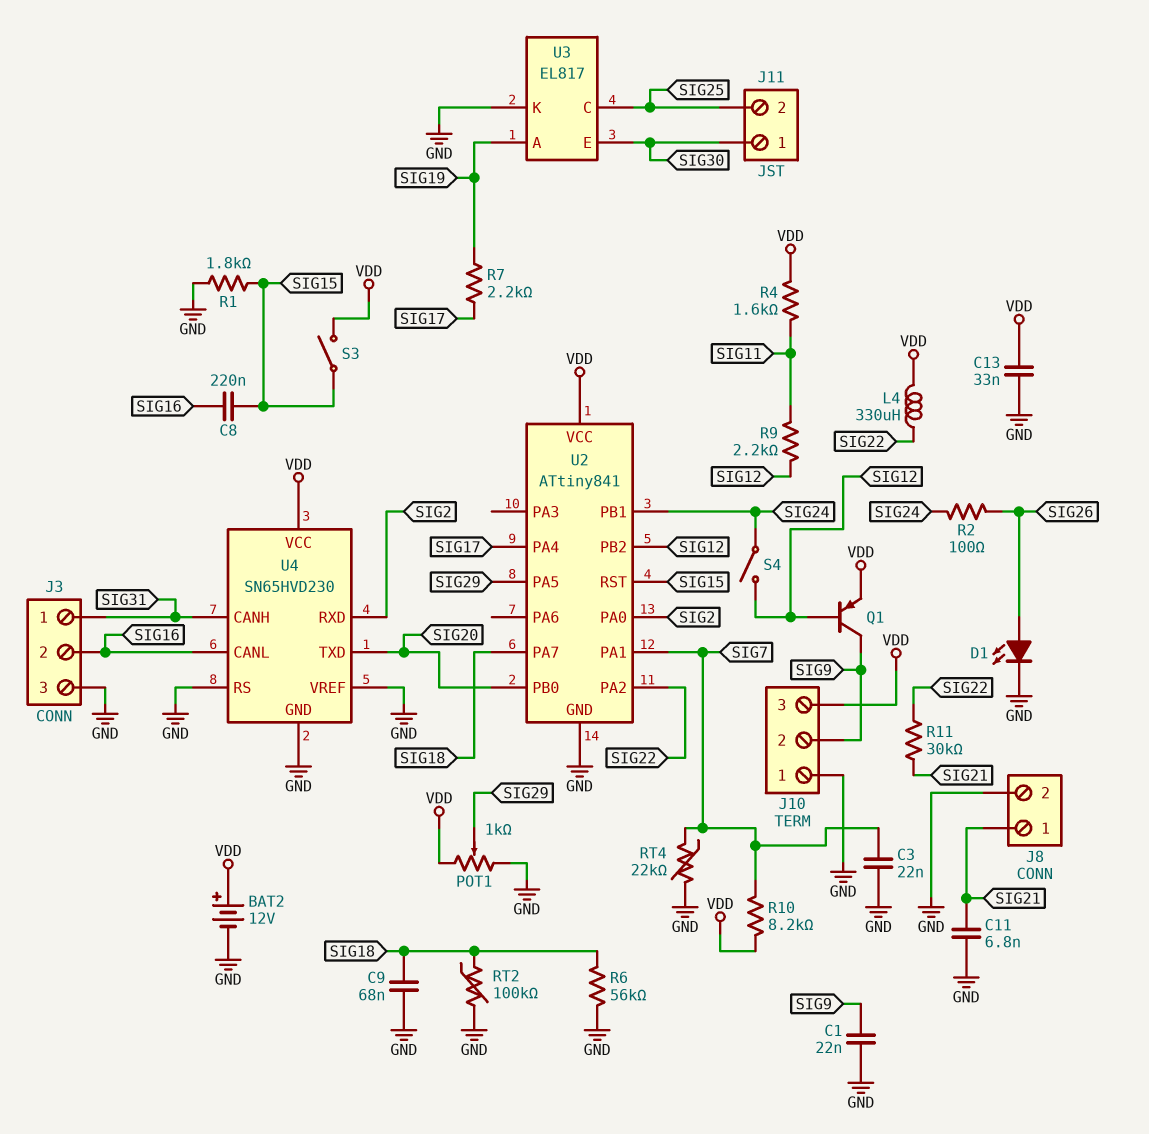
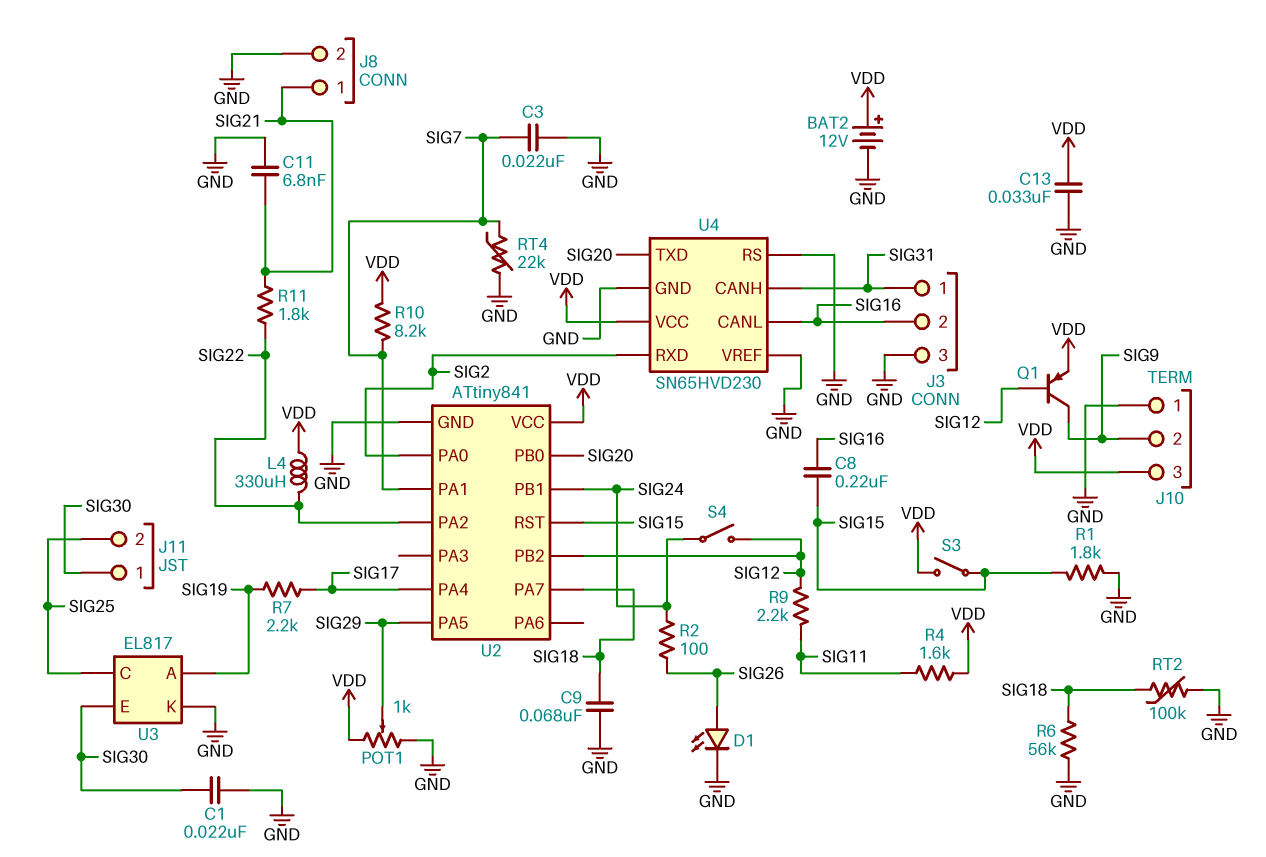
C1: 22nF (GND, SIG9) -> 22nF (GND, SIG30)
R11: 30k (SIG21, SIG22) -> 1.8k (SIG21, SIG22)

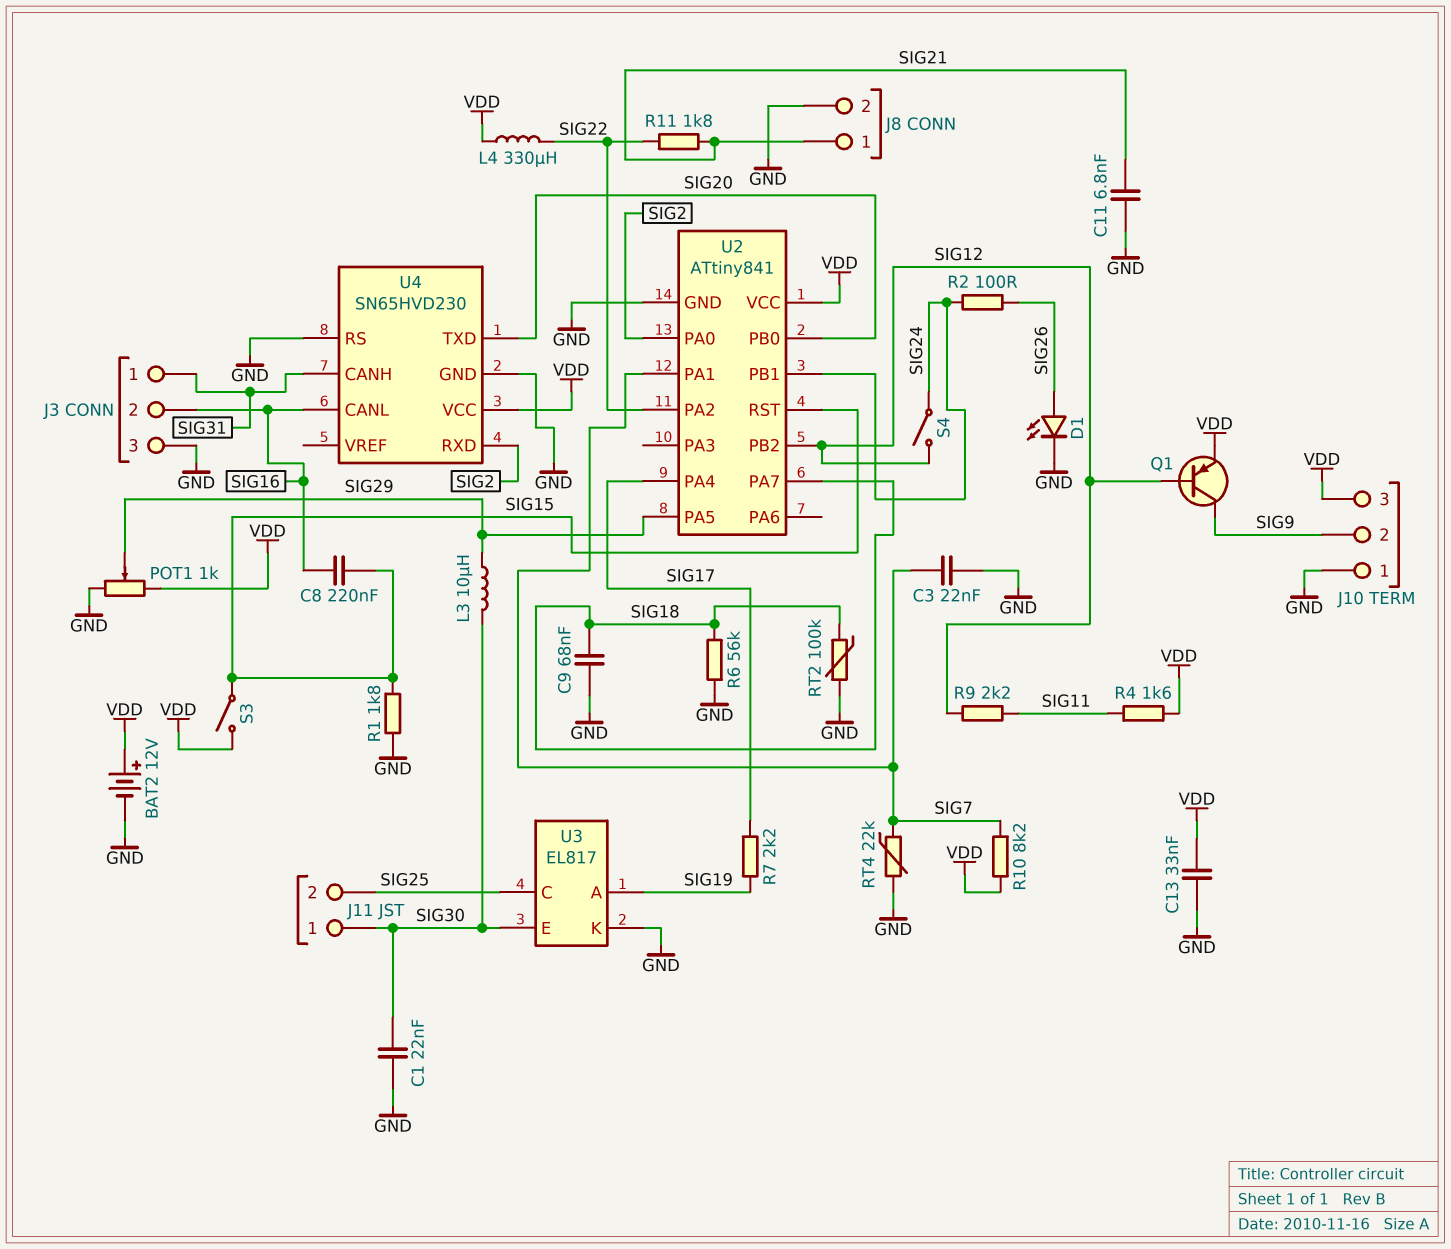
L3: none -> 10uH (SIG29, SIG30)
U4 pin VREF: GND -> none

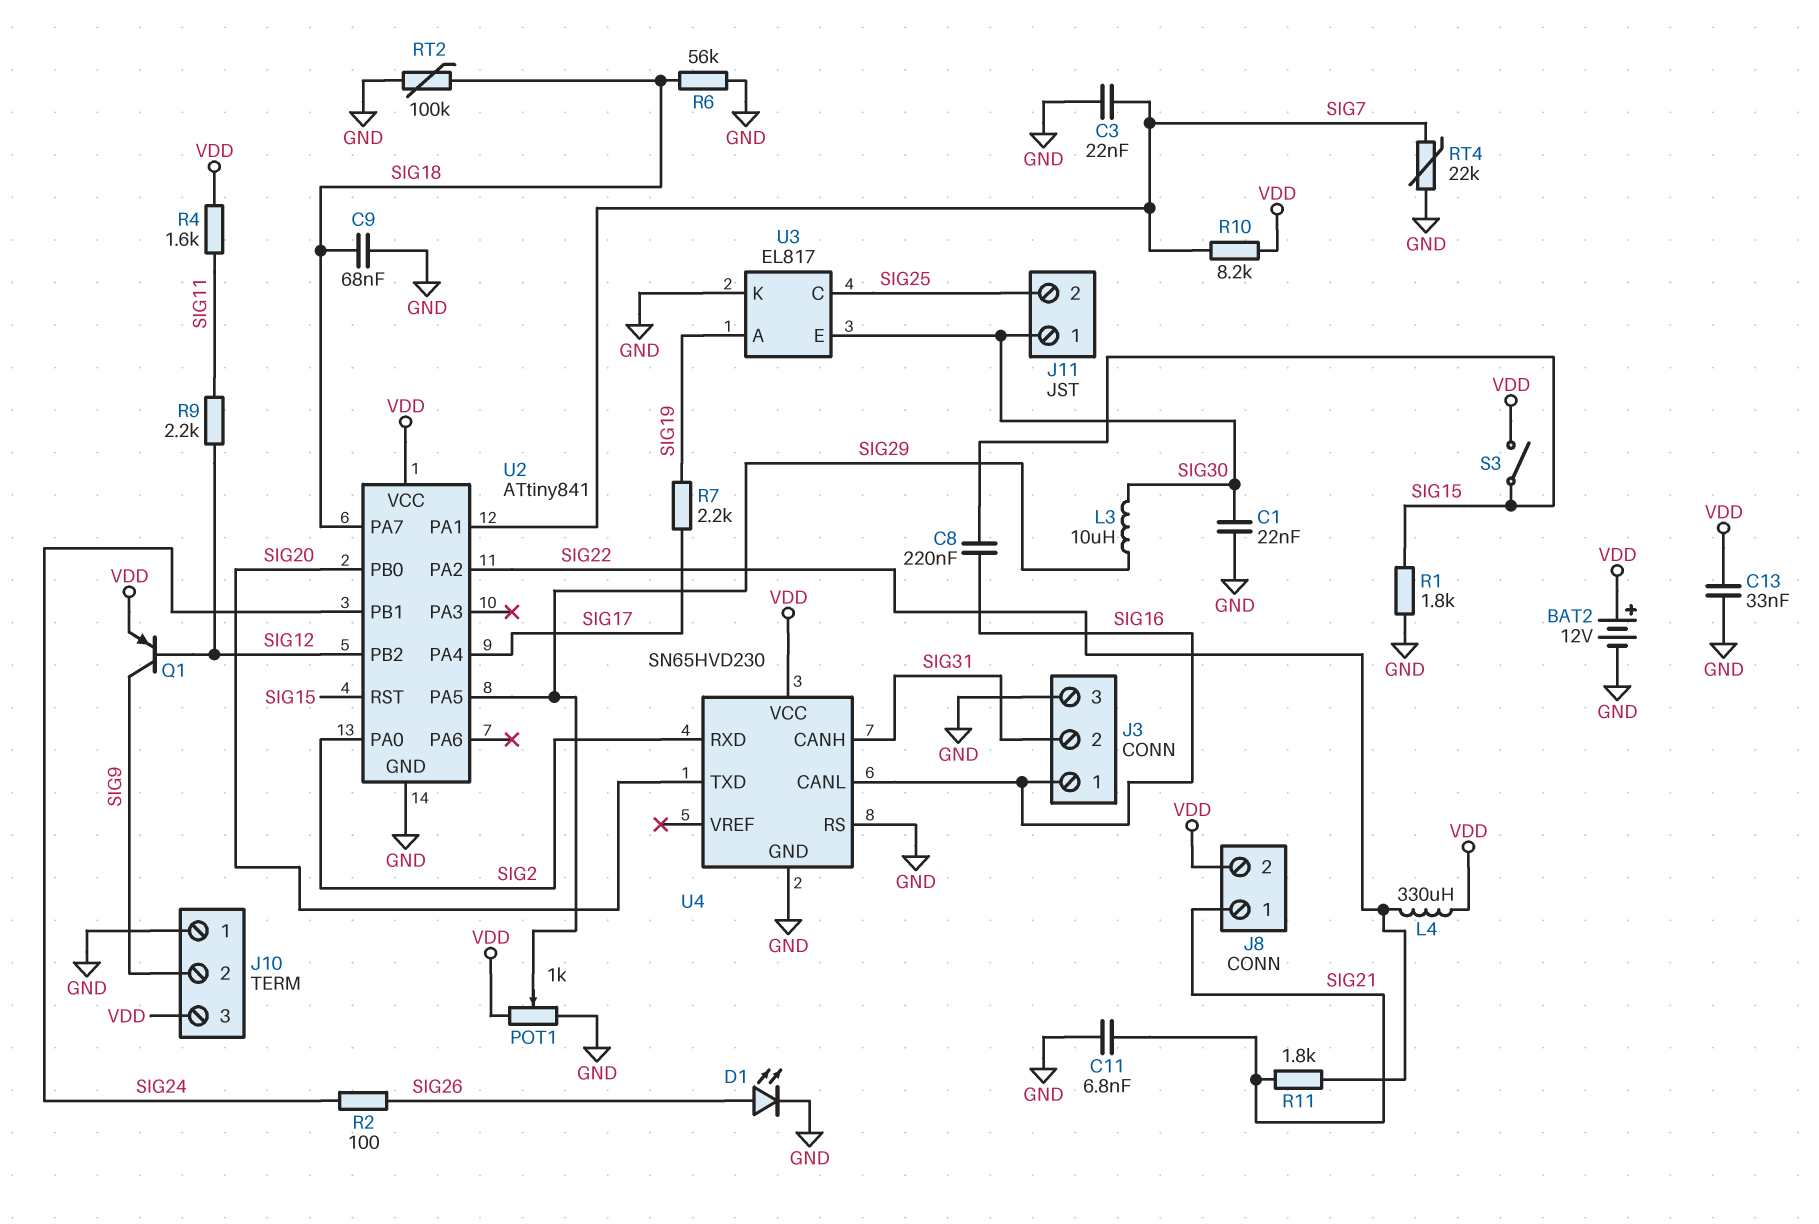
J3 pin 1: SIG31 -> SIG16
J3 pin 2: SIG16 -> SIG31
J8 pin 2: GND -> VDD
S4: switch (SIG12, SIG24) -> none

